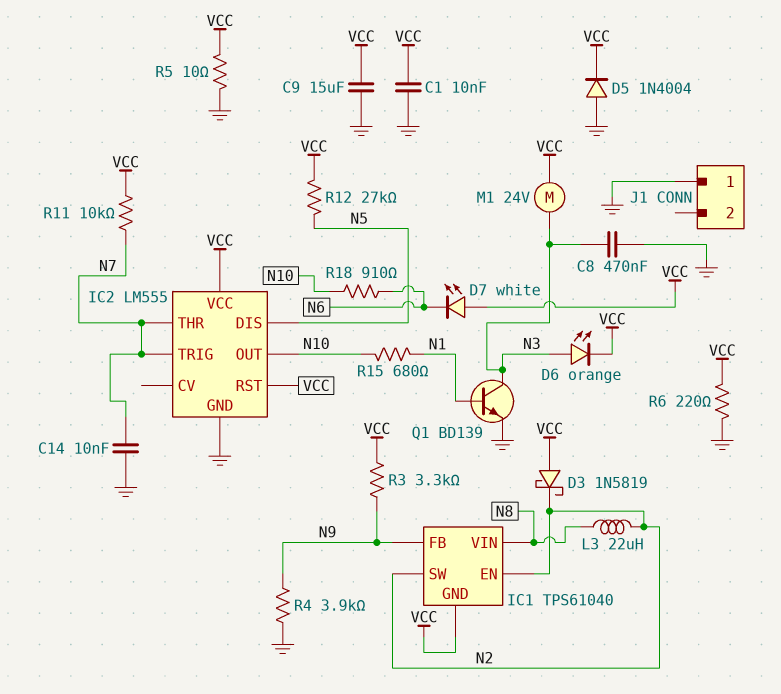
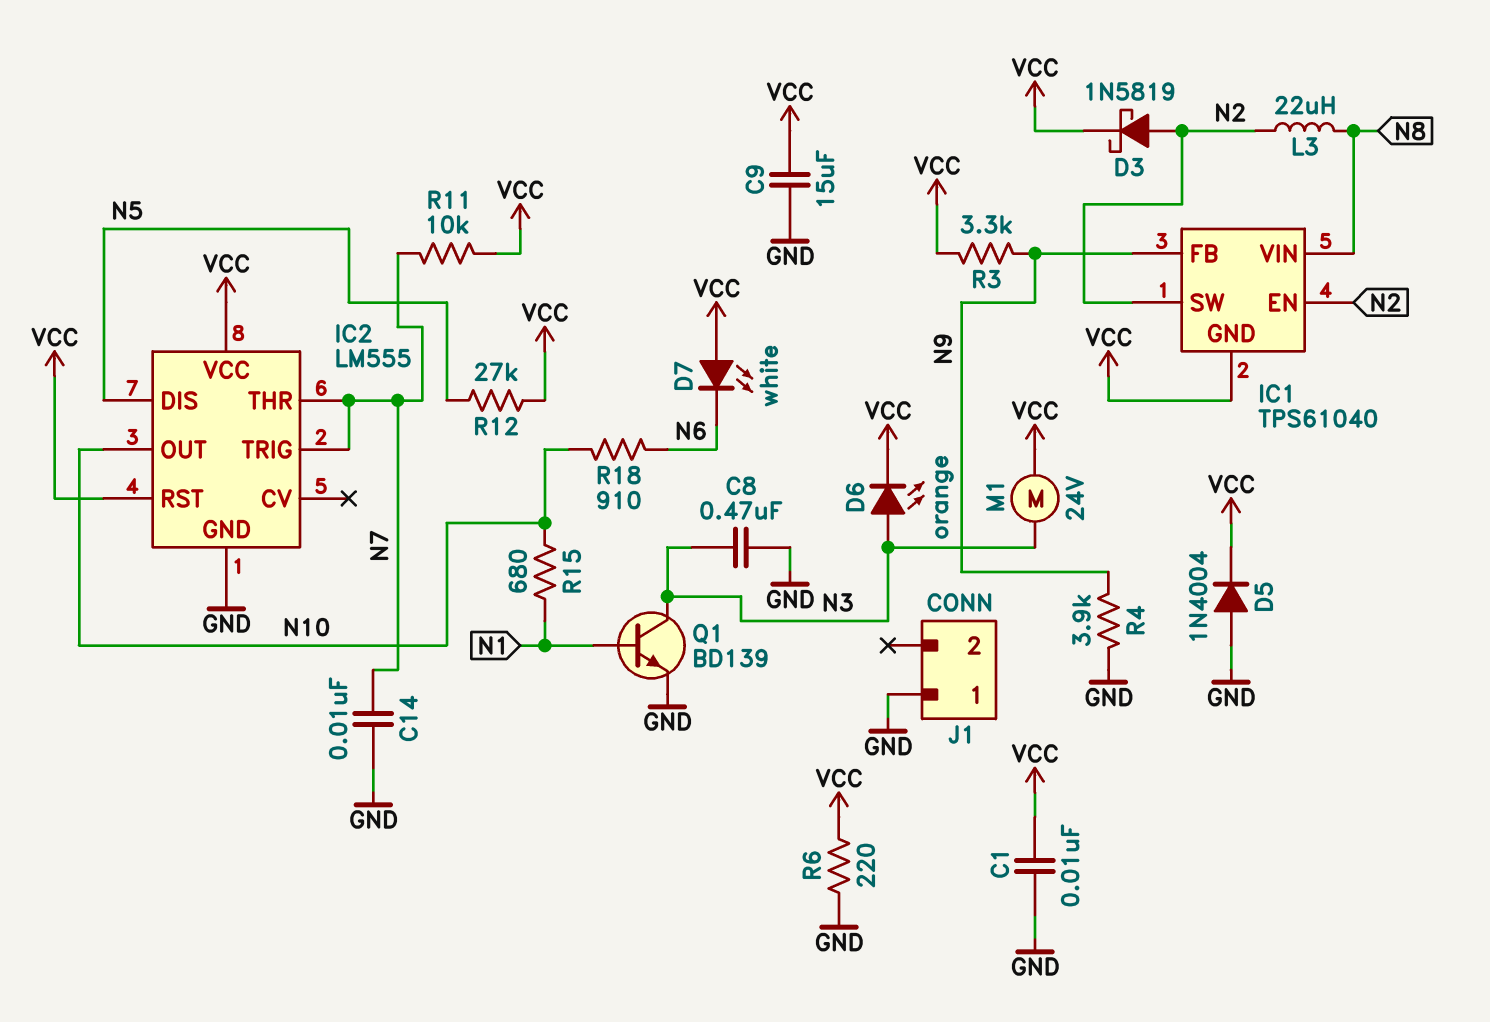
D3: schottky 1N5819 (A VCC, K N2) -> schottky 1N5819 (A N2, K VCC)
R5: 10 (GND, VCC) -> none

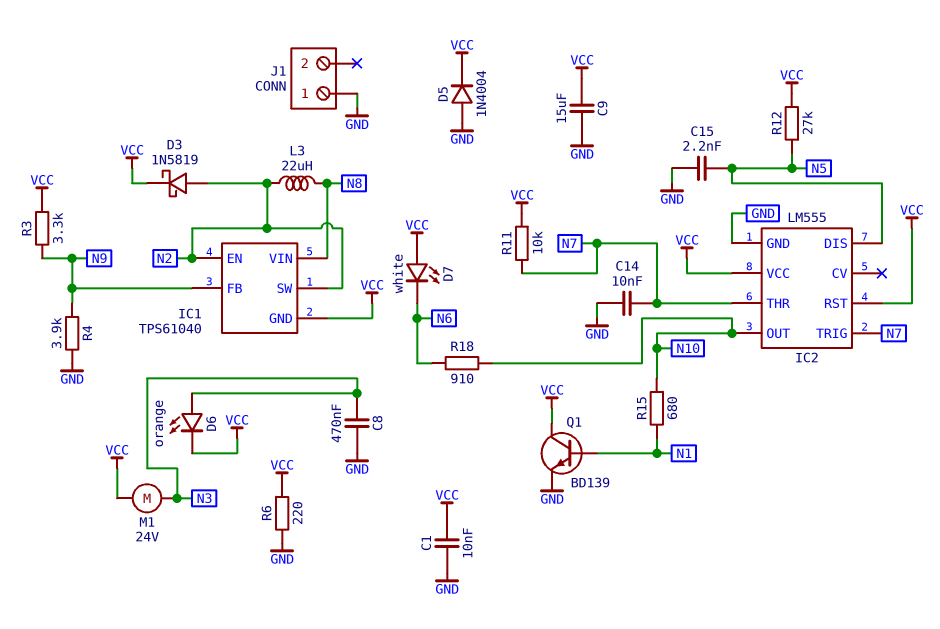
C15: none -> 2.2nF (GND, N5)
Q1: NPN BD139 (B N1, C N3, E GND) -> NPN BD139 (B N1, C VCC, E GND)

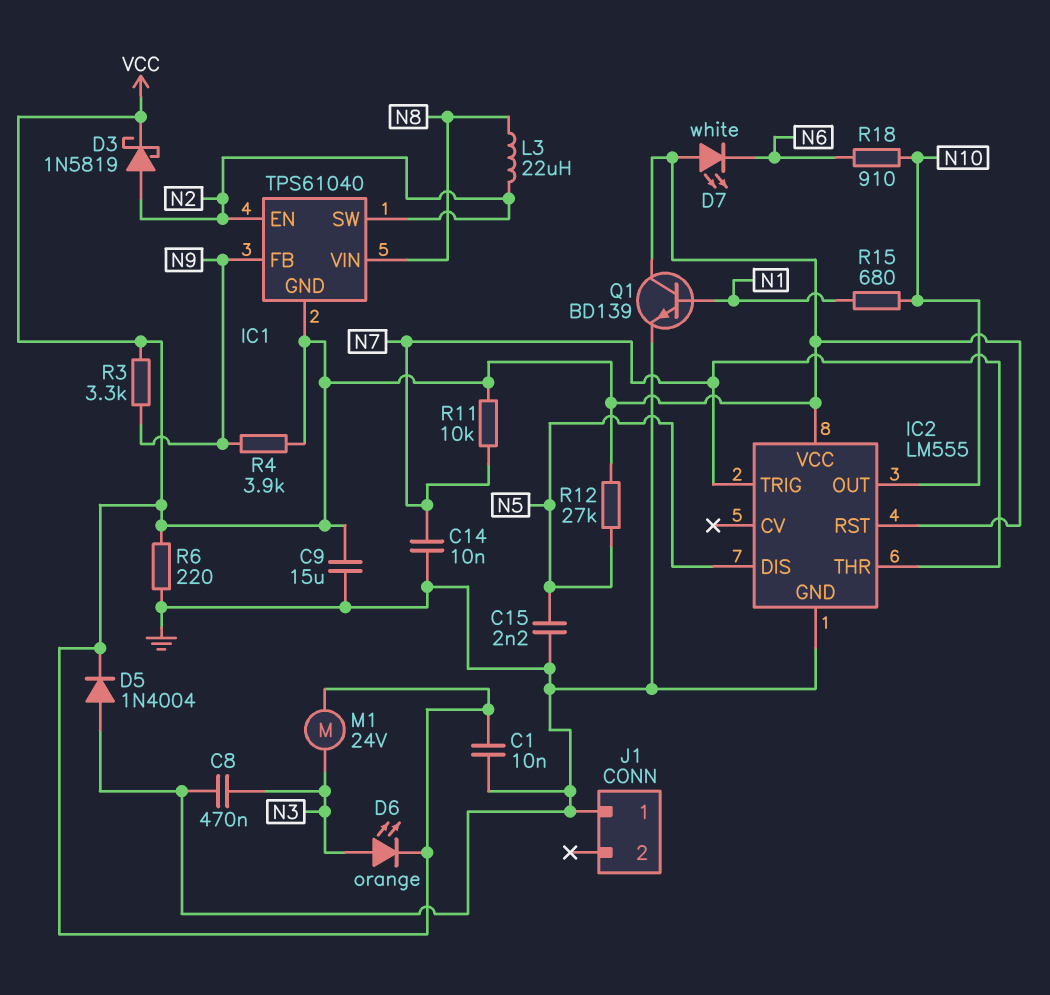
R4: 3.9k (GND, N9) -> 3.9k (N9, VCC)

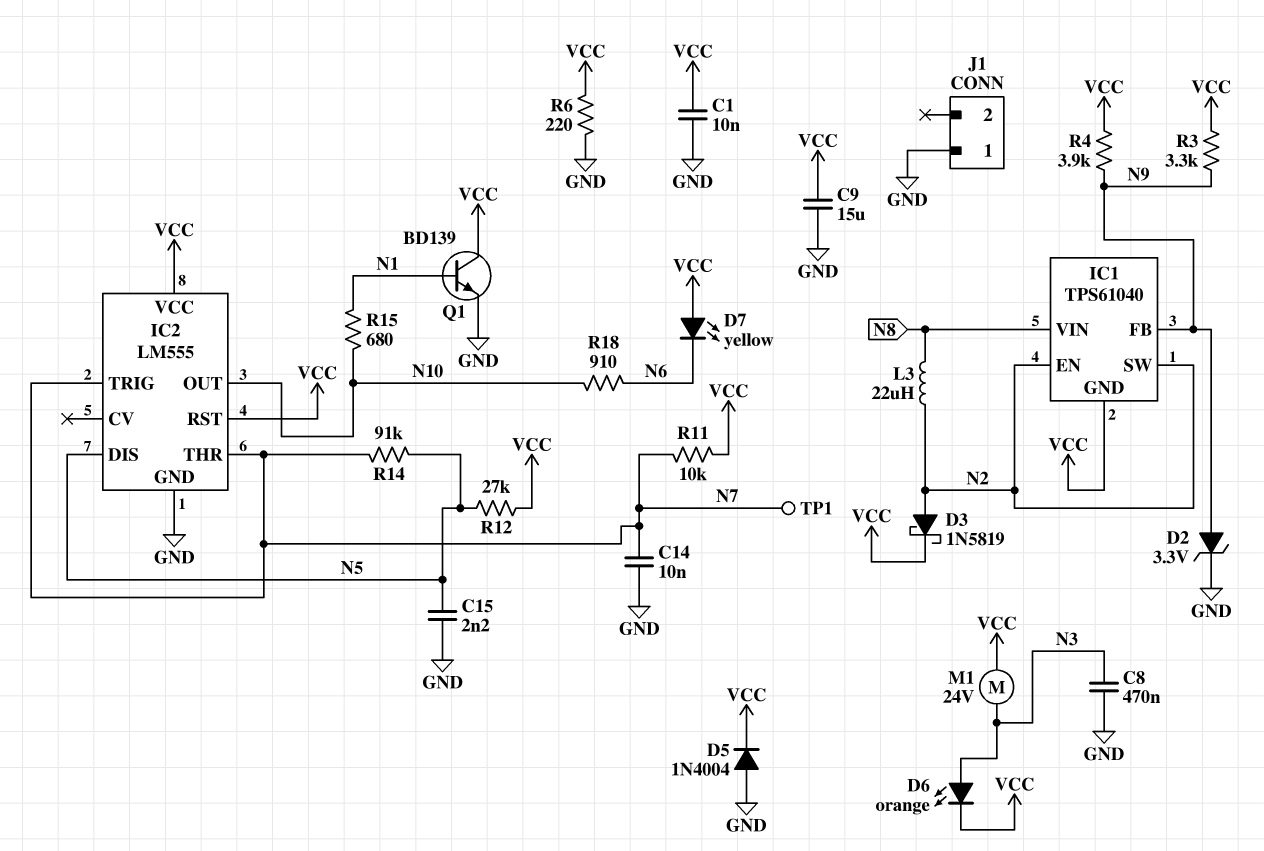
D2: none -> zener 3.3V (A N9, K GND)
D7: LED white (A VCC, K N6) -> LED yellow (A VCC, K N6)
R14: none -> 91k (N5, N7)
TP1: none -> test point (N7)

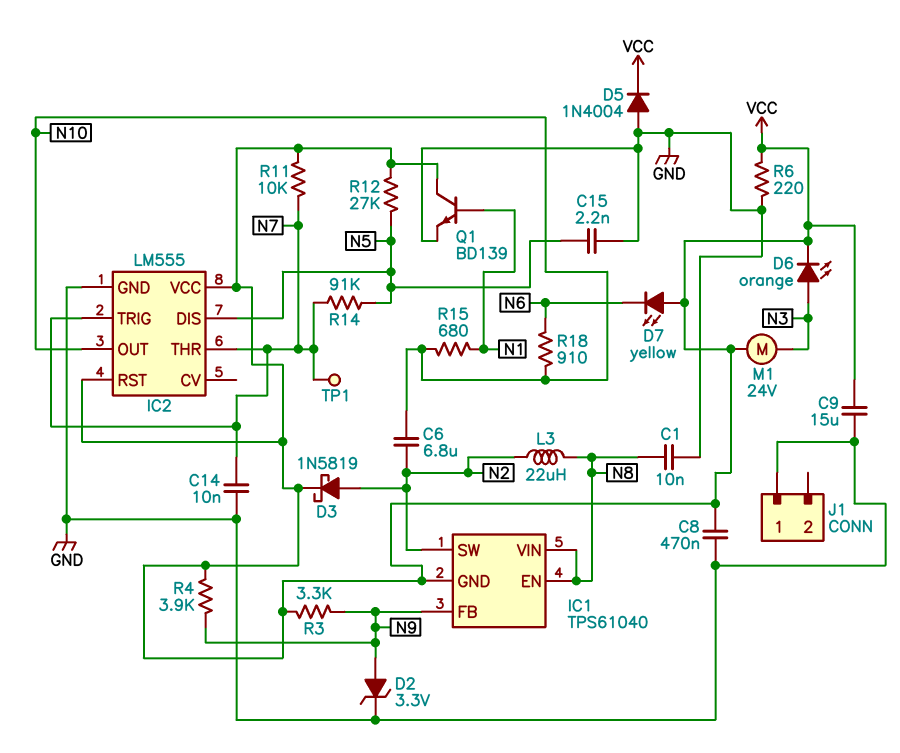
C1: 10nF (GND, VCC) -> 10nF (GND, N8)
C6: none -> 6.8uF (N2, N10)
C8: 470nF (GND, N3) -> 470nF (GND, VCC)
IC1 pin EN: N2 -> N8

